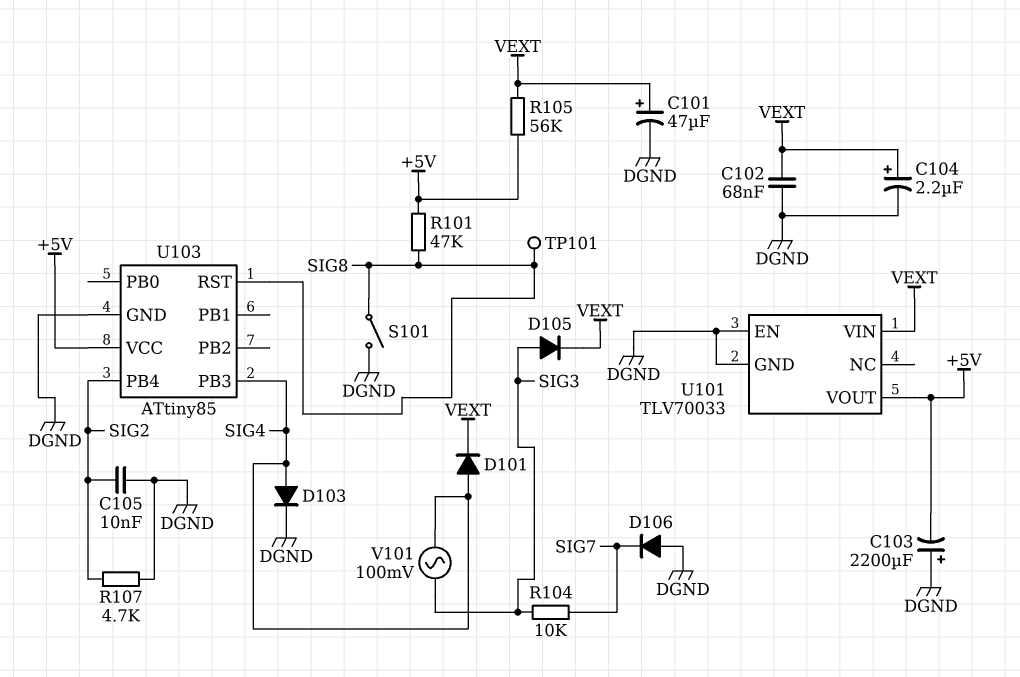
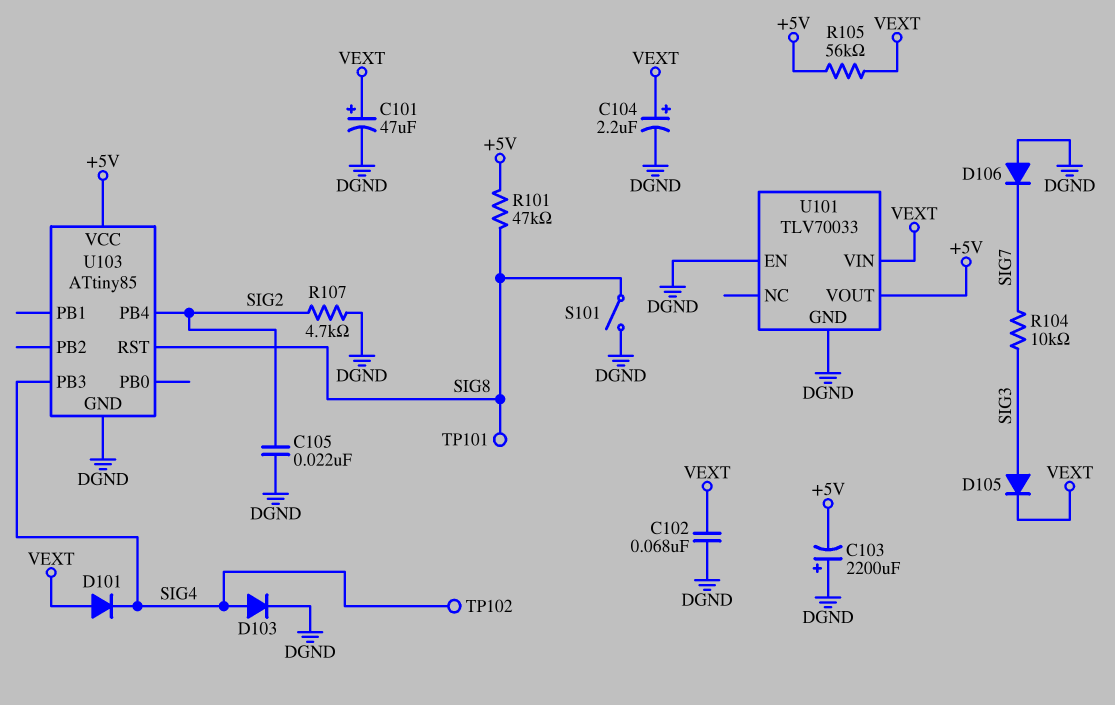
C105: 10nF (DGND, SIG2) -> 22nF (DGND, SIG2)
D101: diode (A SIG4, K VEXT) -> diode (A VEXT, K SIG4)
TP102: none -> test point (SIG4)
V101: AC 100mV (SIG3, SIG4) -> none

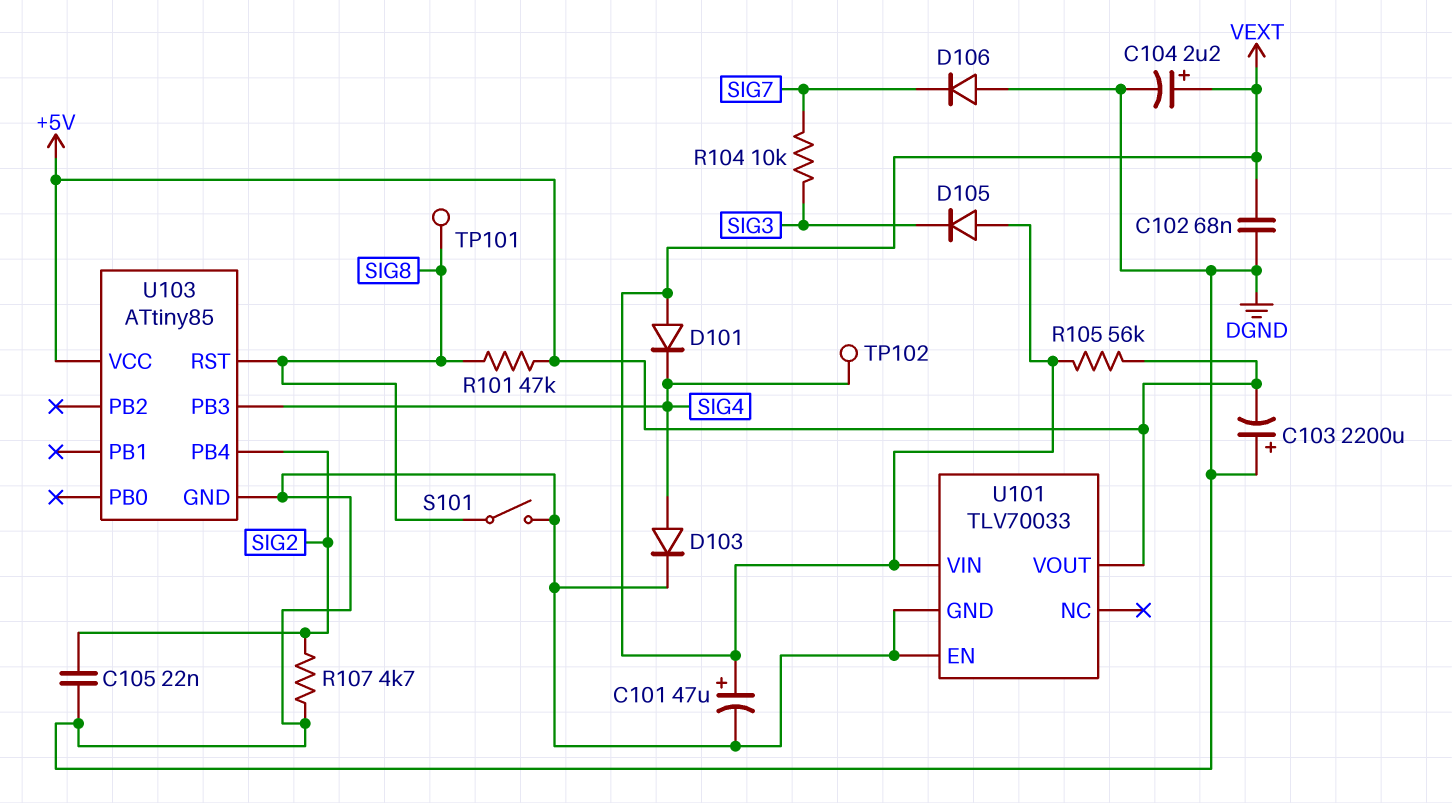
D105: diode (A SIG3, K VEXT) -> diode (A VEXT, K SIG3)

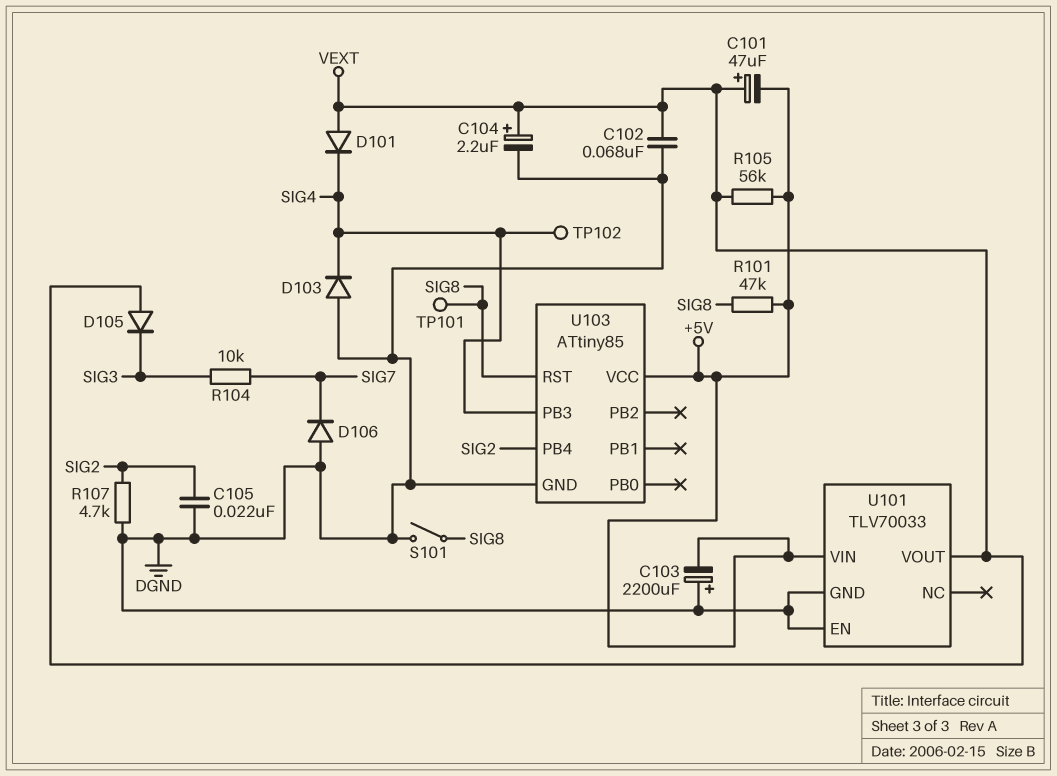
C101: 47uF (plus VEXT, minus DGND) -> 47uF (plus VEXT, minus +5V)
D103: diode (A SIG4, K DGND) -> diode (A DGND, K SIG4)
U101 pin VIN: VEXT -> +5V
U101 pin VOUT: +5V -> VEXT

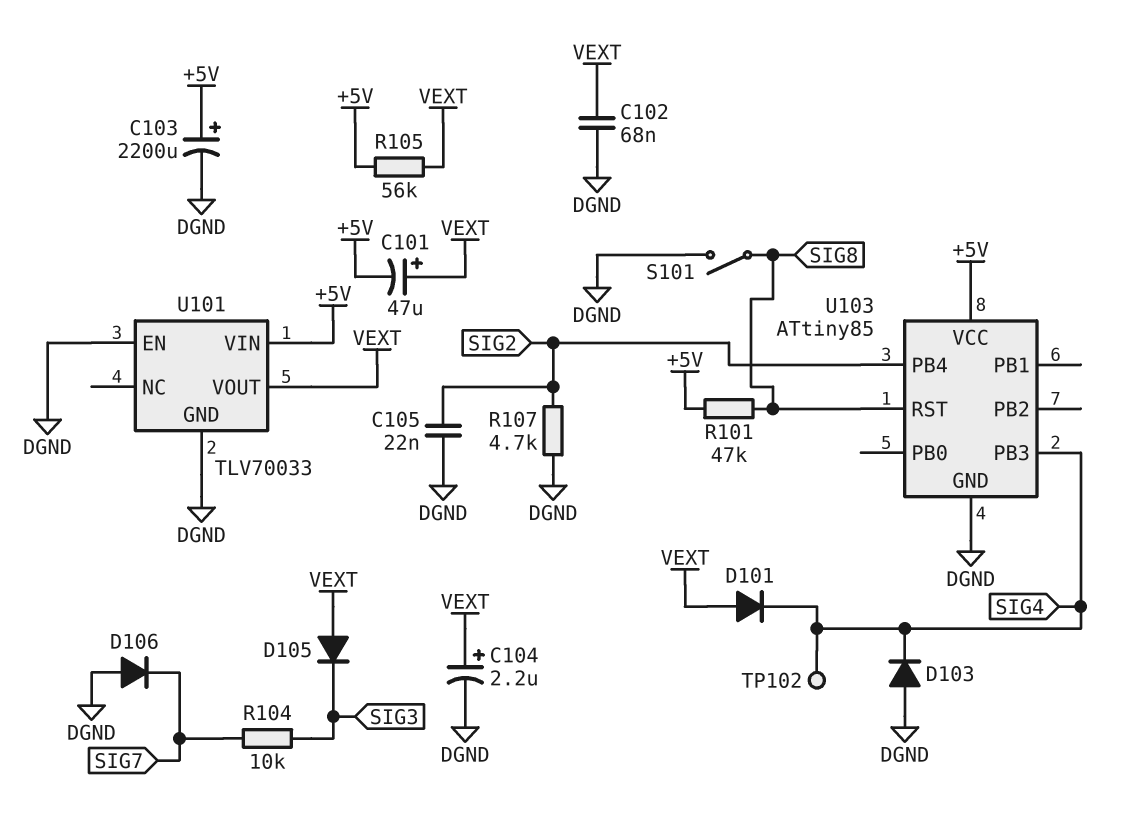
C103: 2200uF (plus DGND, minus +5V) -> 2200uF (plus +5V, minus DGND)
TP101: test point (SIG8) -> none

